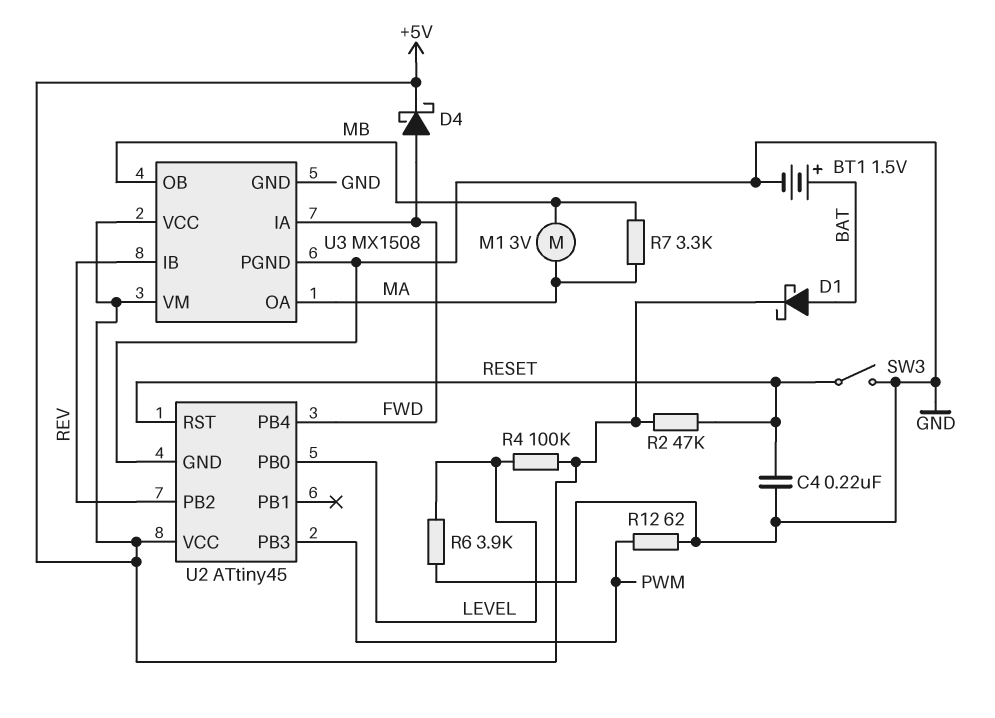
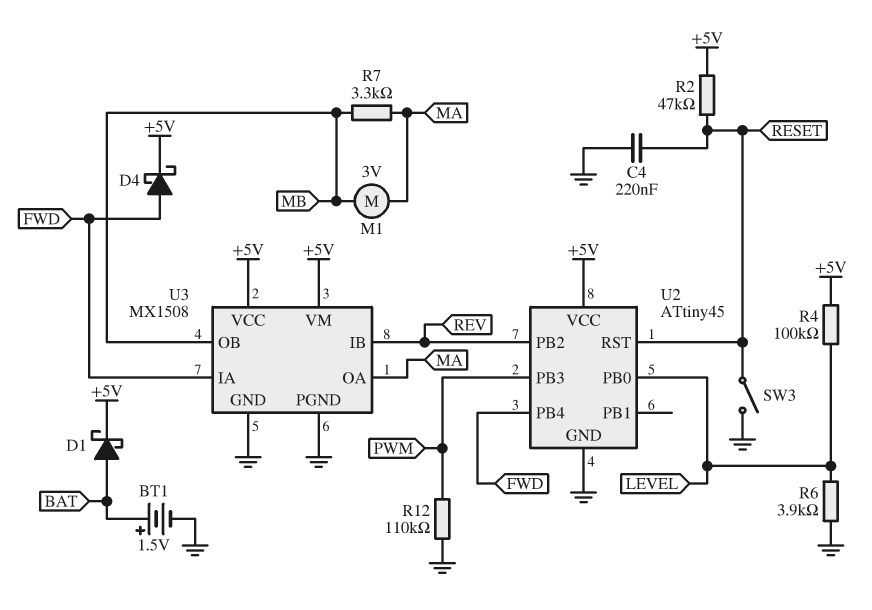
R12: 62 (GND, PWM) -> 110k (GND, PWM)

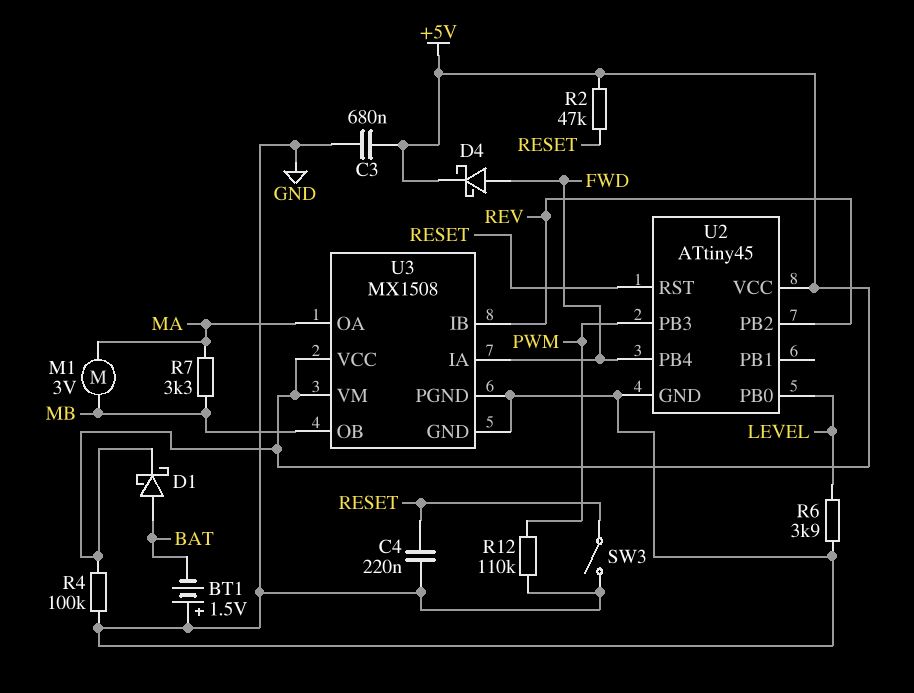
BT1: 1.5V (plus BAT, minus GND) -> 1.5V (plus GND, minus BAT)
C3: none -> 680nF (+5V, GND)
R4: 100k (+5V, LEVEL) -> 100k (+5V, GND)

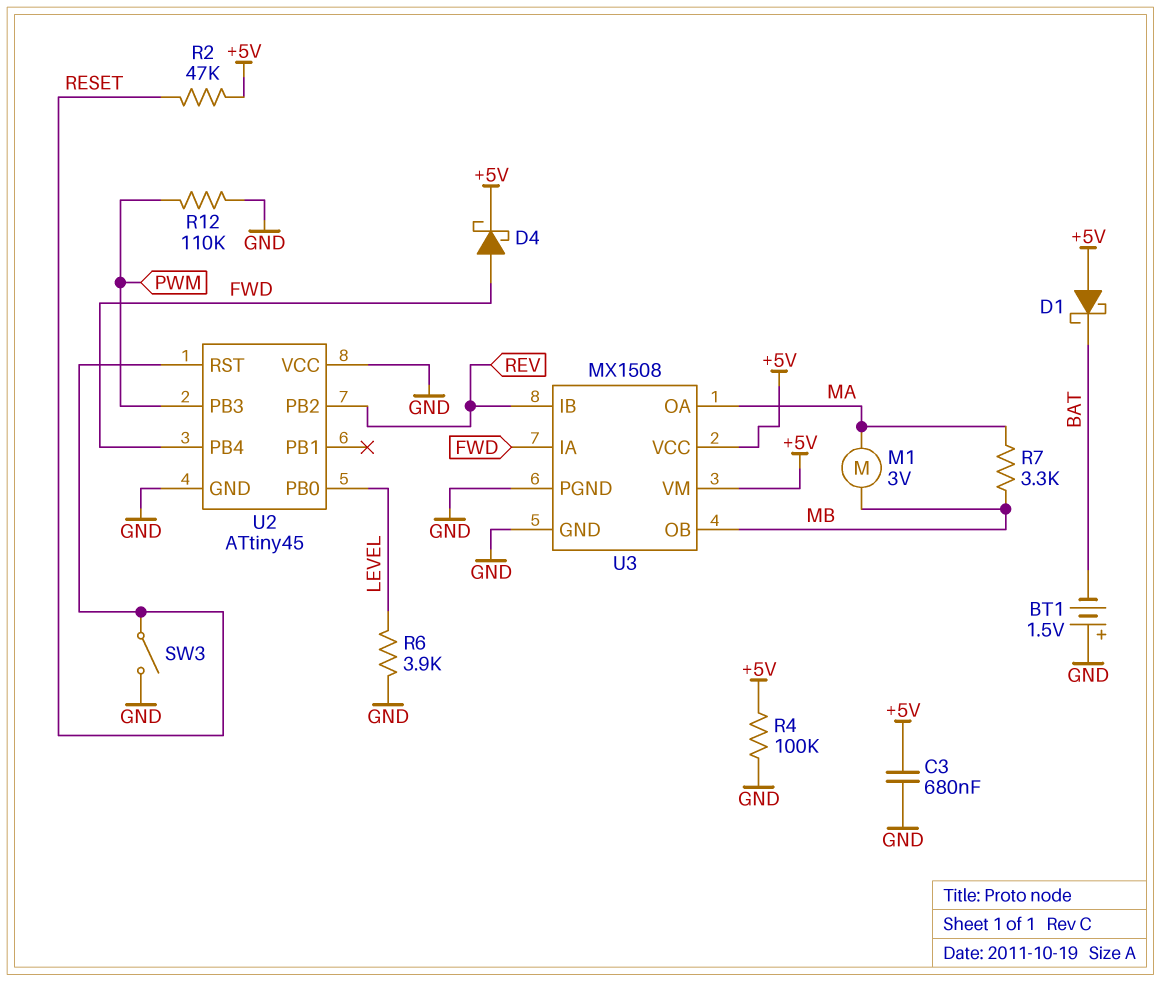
C4: 220nF (GND, RESET) -> none
D1: schottky (A BAT, K +5V) -> schottky (A +5V, K BAT)
U2 pin VCC: +5V -> GND

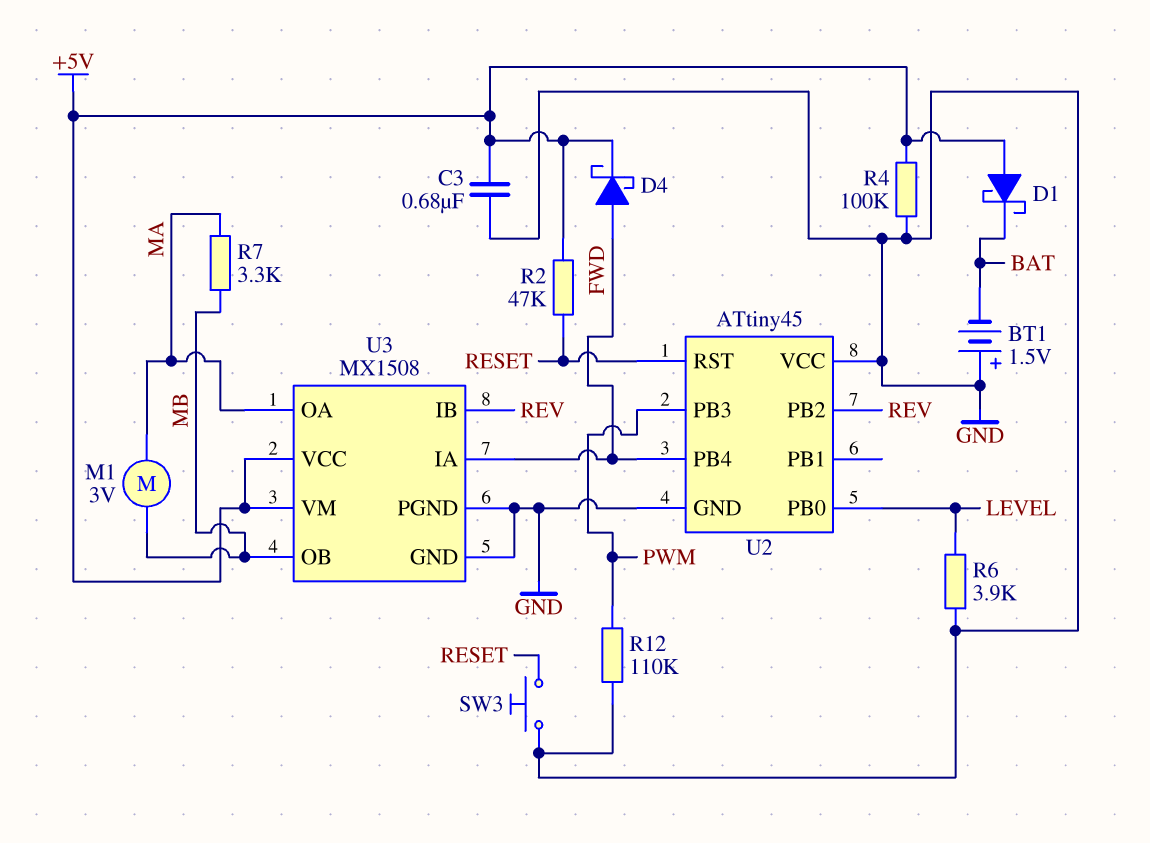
SW3: switch (GND, RESET) -> button (GND, RESET)

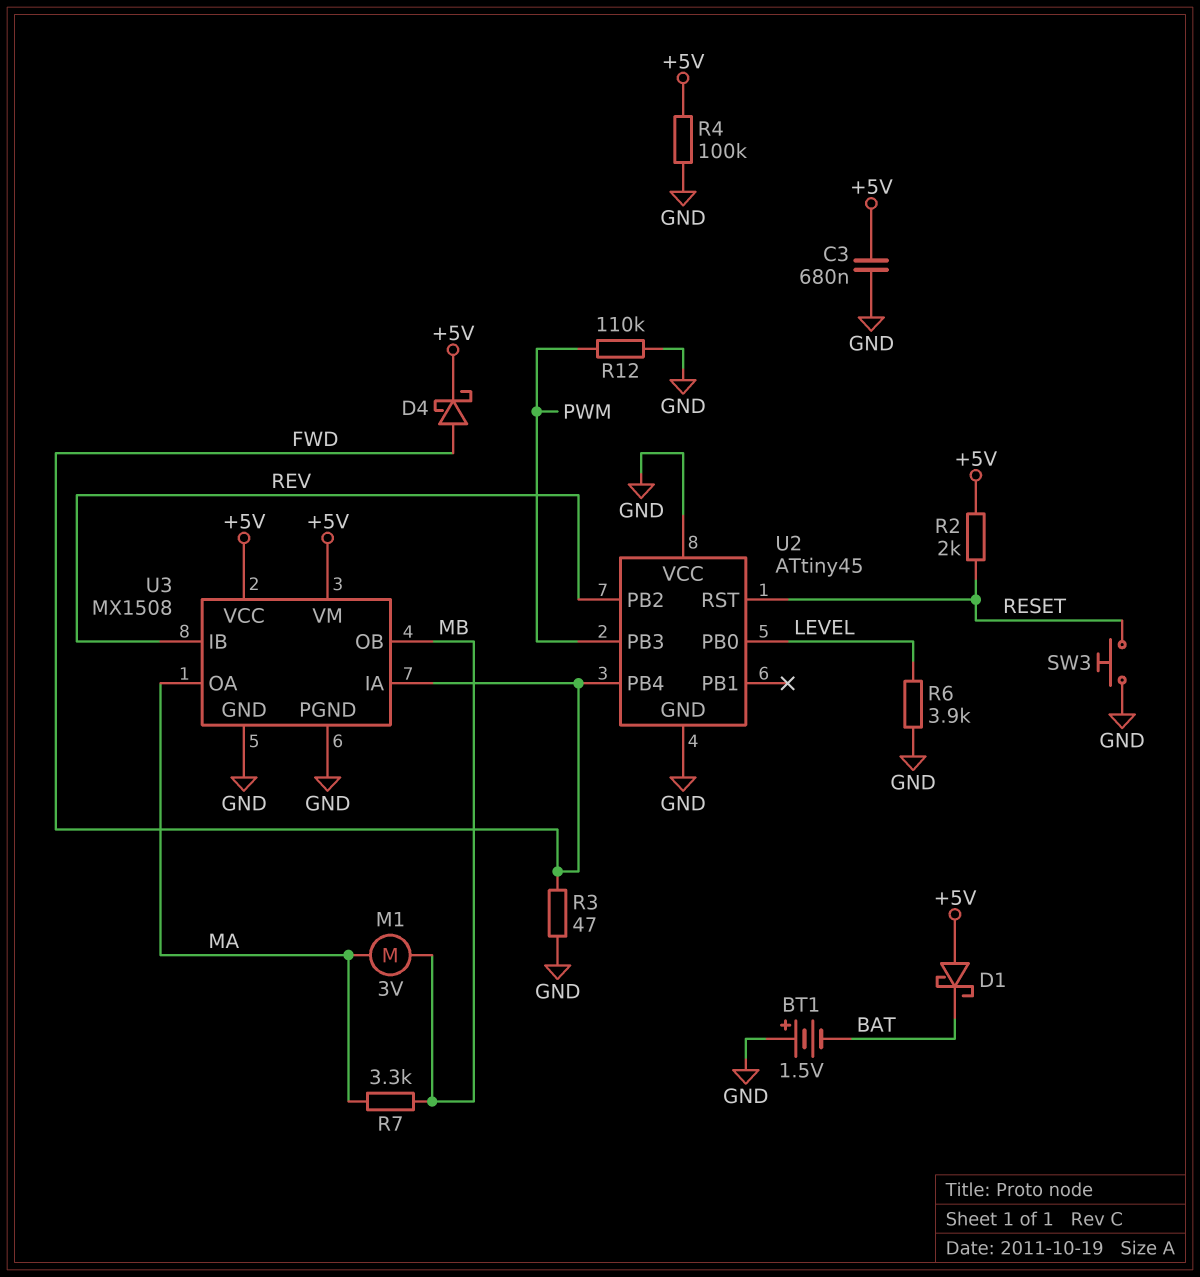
R2: 47k (+5V, RESET) -> 2k (+5V, RESET)
R3: none -> 47 (FWD, GND)

